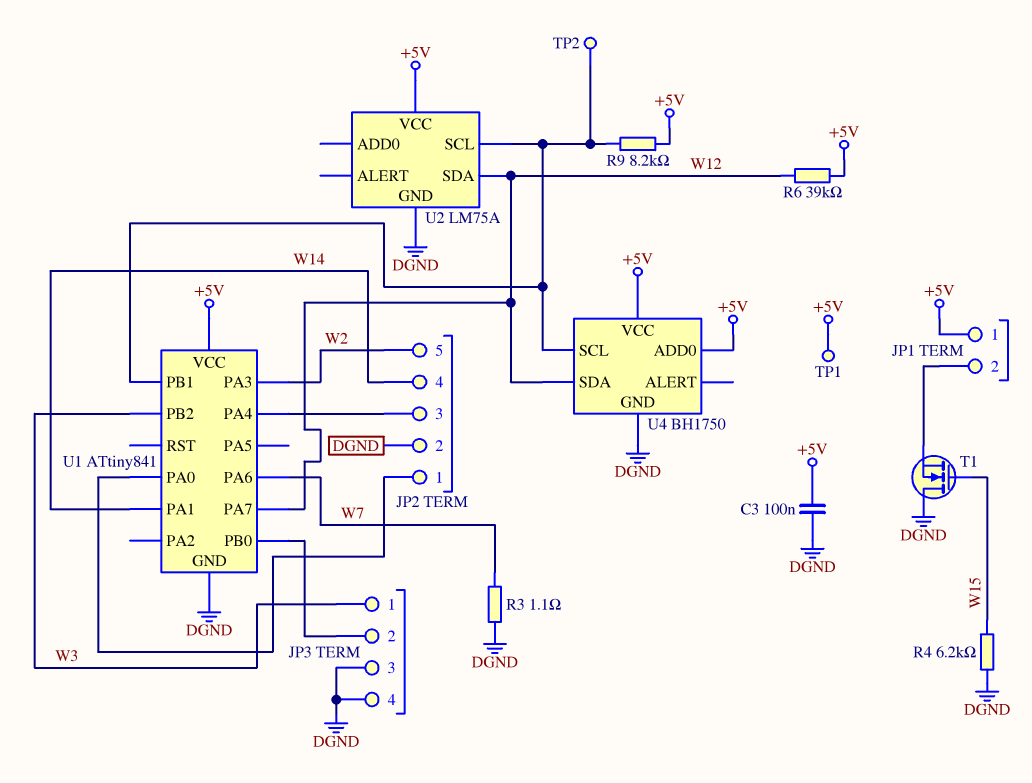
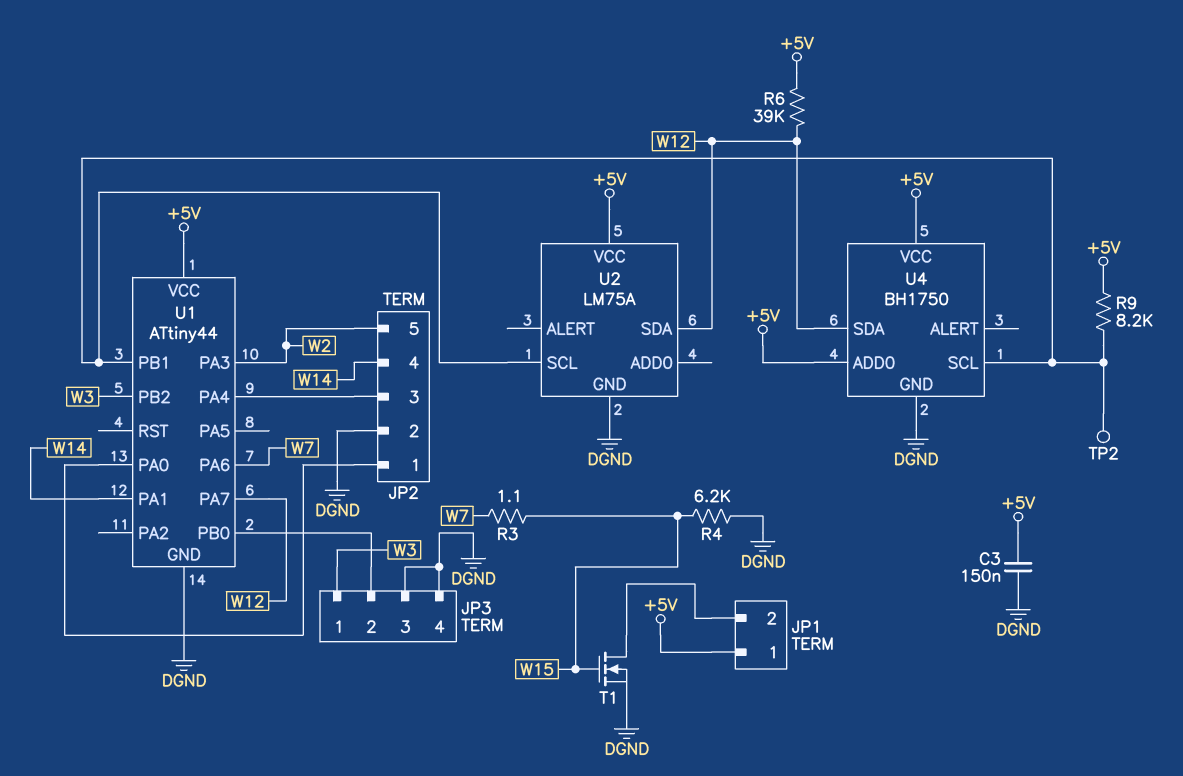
C3: 100nF (+5V, DGND) -> 150nF (+5V, DGND)
R3: 1.1 (DGND, W7) -> 1.1 (W7, W15)
T1: NMOS (G W15, D DGND, S JP1/2) -> NMOS (G W15, D JP1/2, S DGND)
TP1: test point (+5V) -> none
U1: ATtiny841 -> ATtiny44

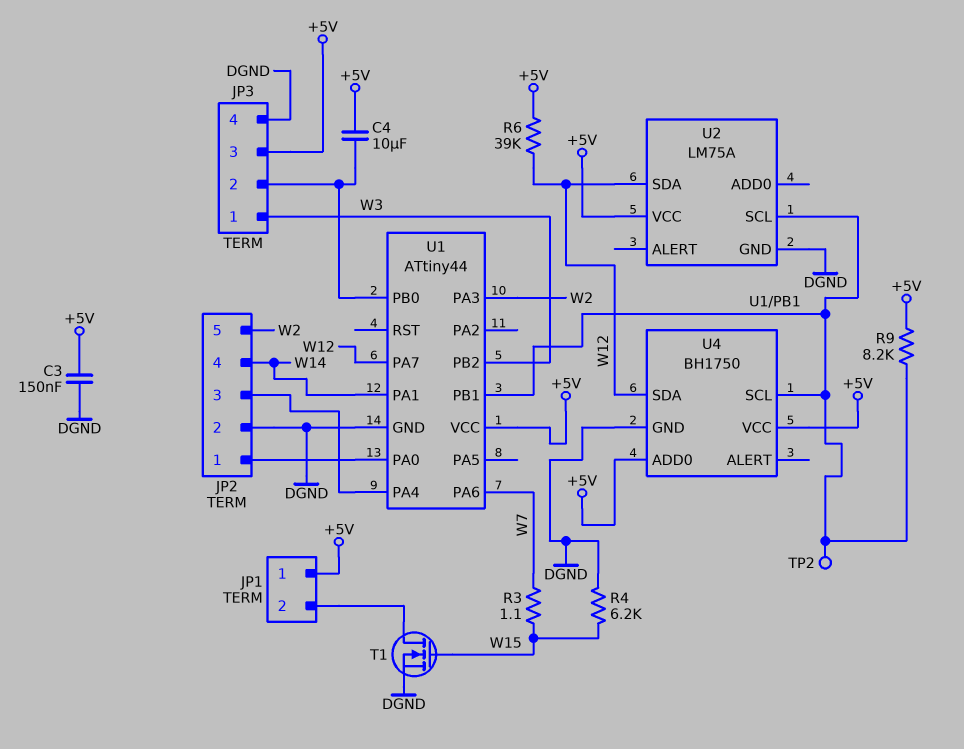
C4: none -> 10uF (+5V, JP3/2)
JP3 pin 3: DGND -> +5V

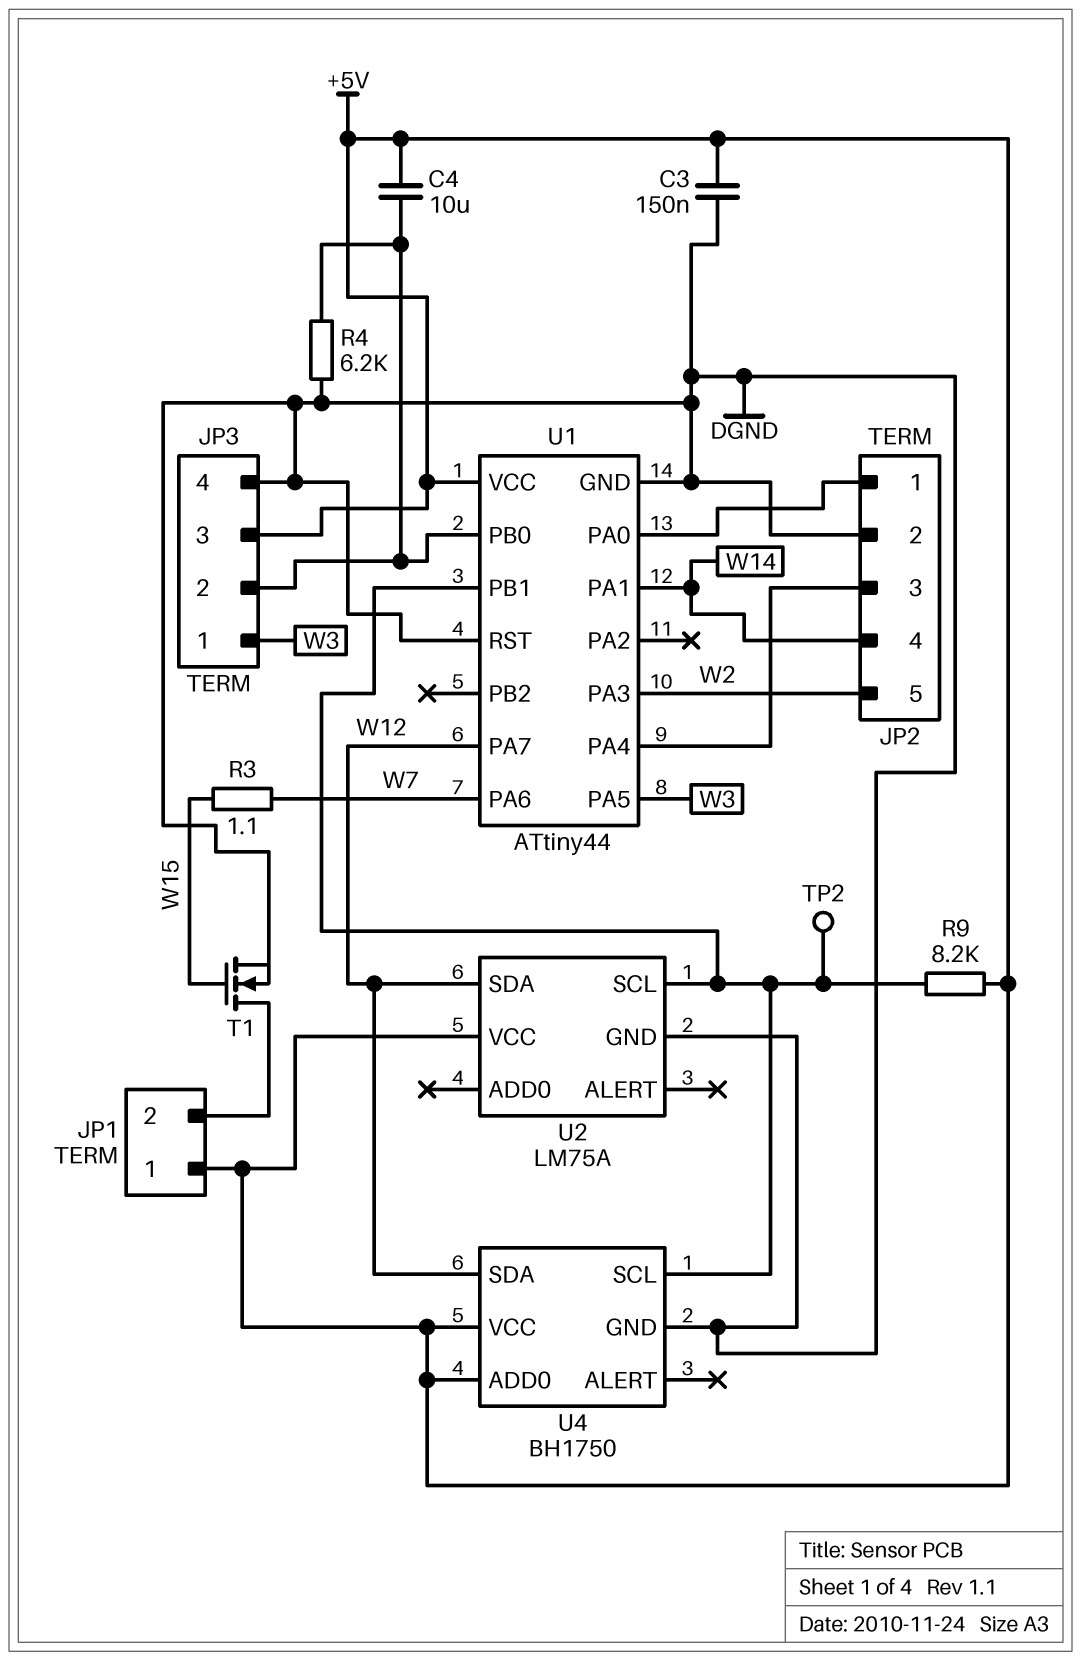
R4: 6.2k (DGND, W15) -> 6.2k (DGND, JP3/2)
R6: 39k (+5V, W12) -> none
U1 pin PA5: none -> W3
U1 pin PB2: W3 -> none
U1 pin RST: none -> DGND

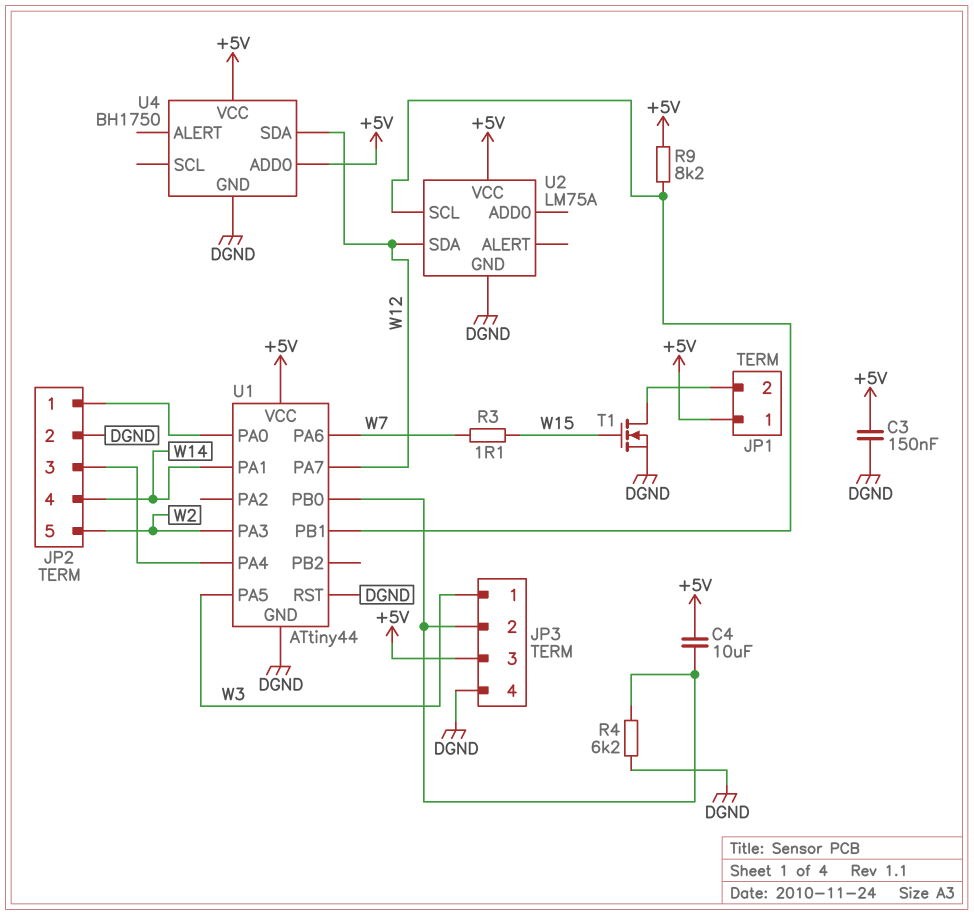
TP2: test point (U1/PB1) -> none
U4 pin SCL: U1/PB1 -> none

